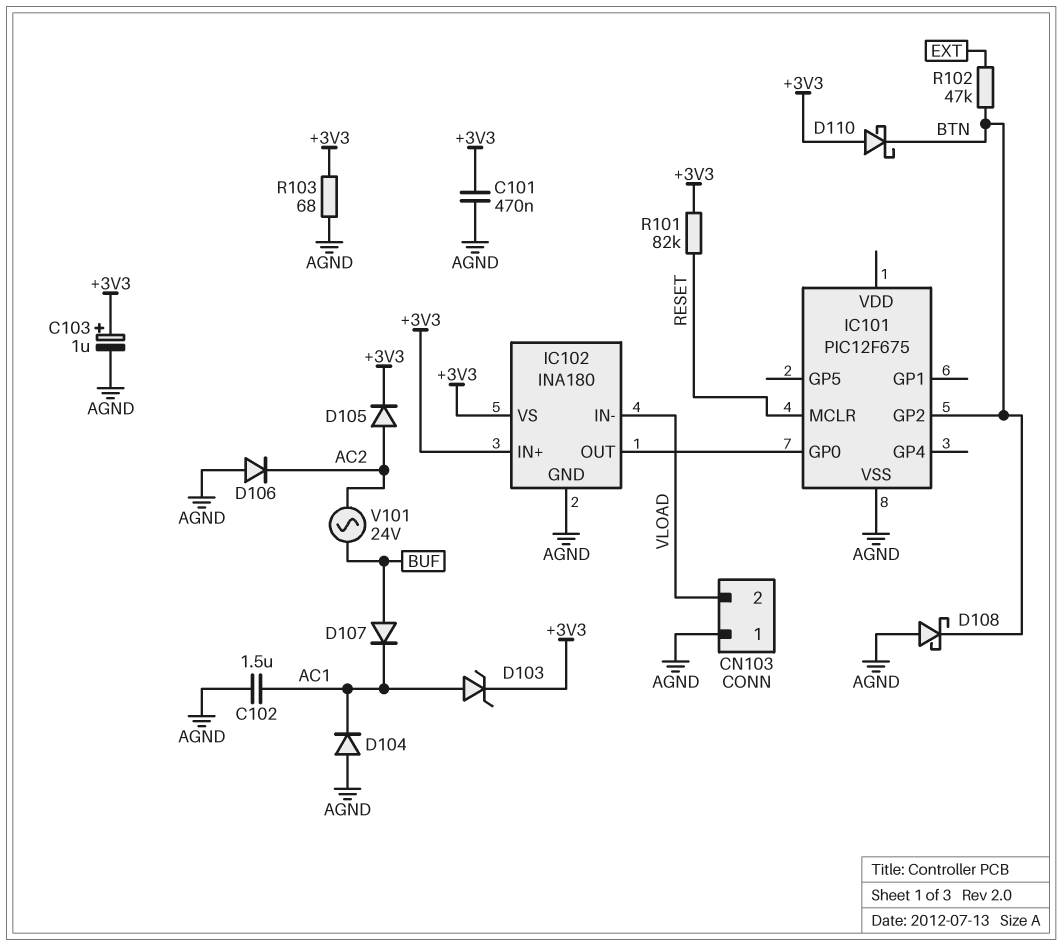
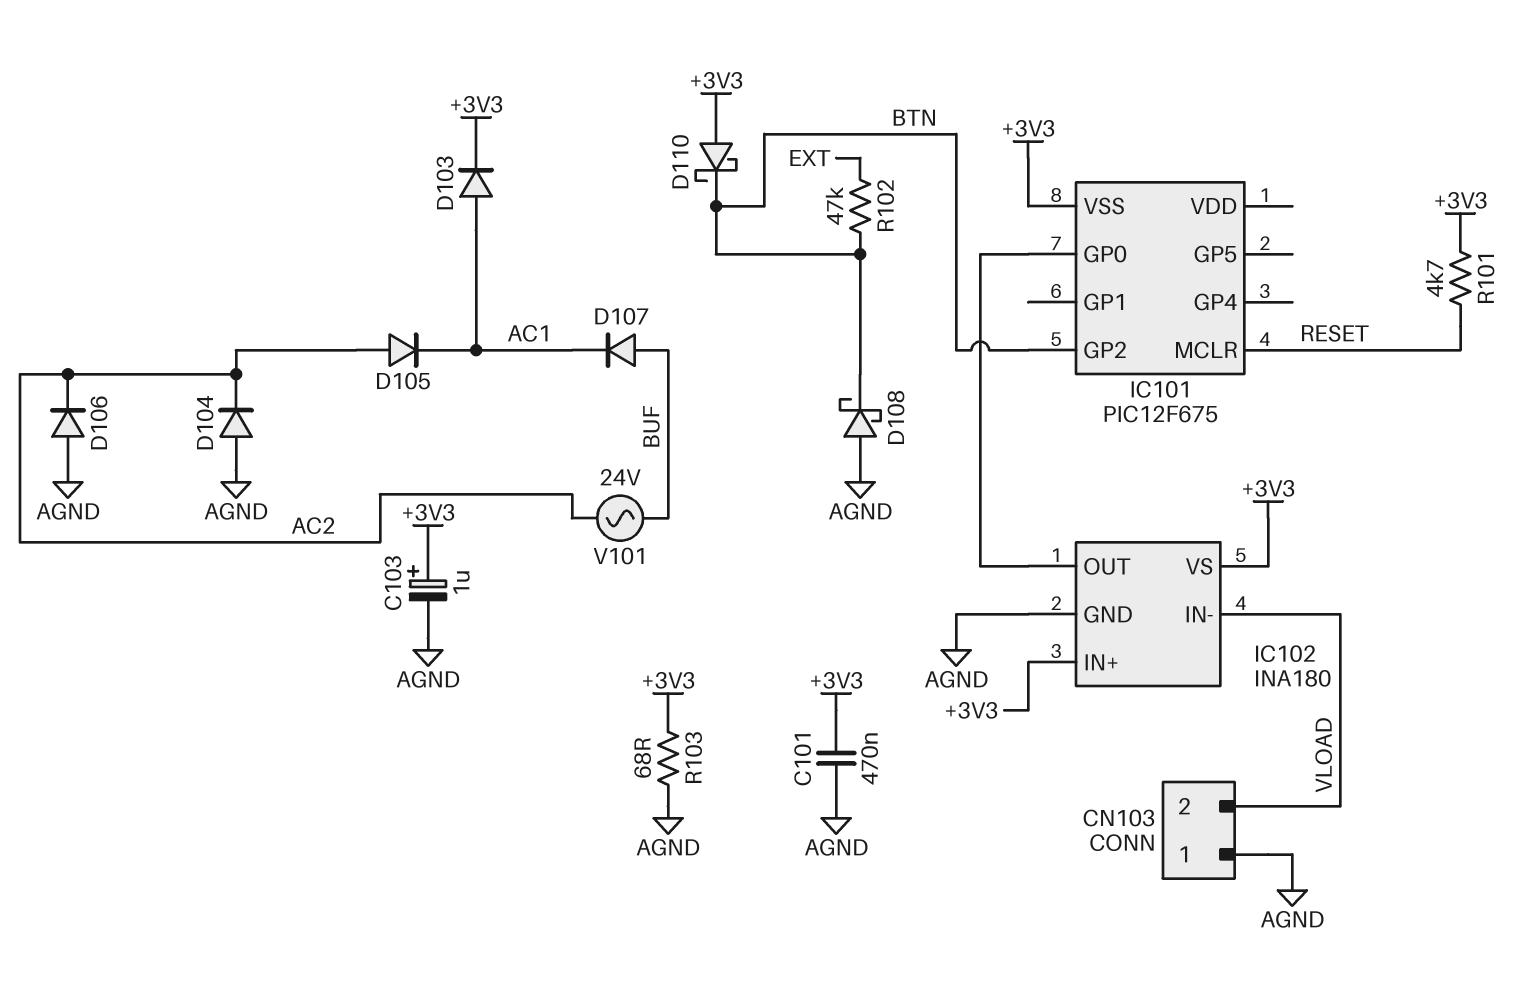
C102: 1.5uF (AC1, AGND) -> none
D103: zener (A AC1, K +3V3) -> diode (A AC1, K +3V3)
D104: diode (A AGND, K AC1) -> diode (A AGND, K AC2)
D105: diode (A AC2, K +3V3) -> diode (A AC2, K AC1)
IC101 pin VSS: AGND -> +3V3
R101: 82k (+3V3, RESET) -> 4.7k (+3V3, RESET)

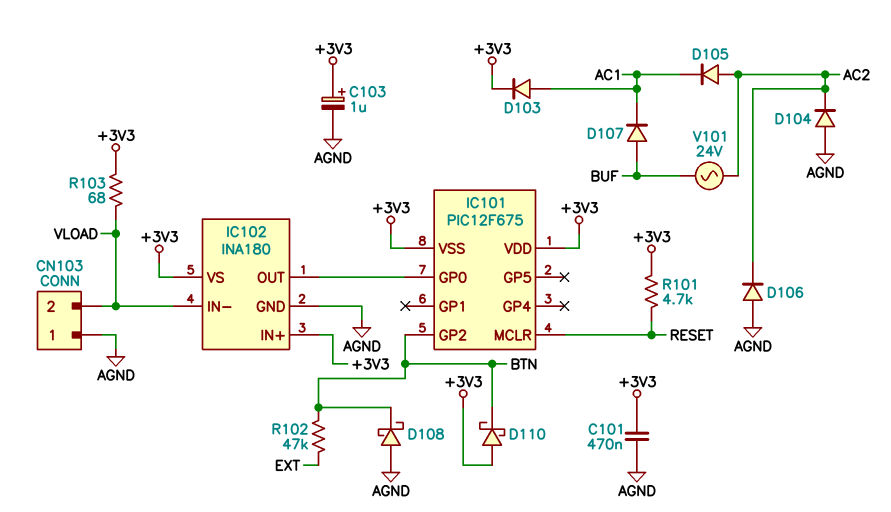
IC101 pin VDD: none -> +3V3
R103: 68 (+3V3, AGND) -> 68 (+3V3, VLOAD)

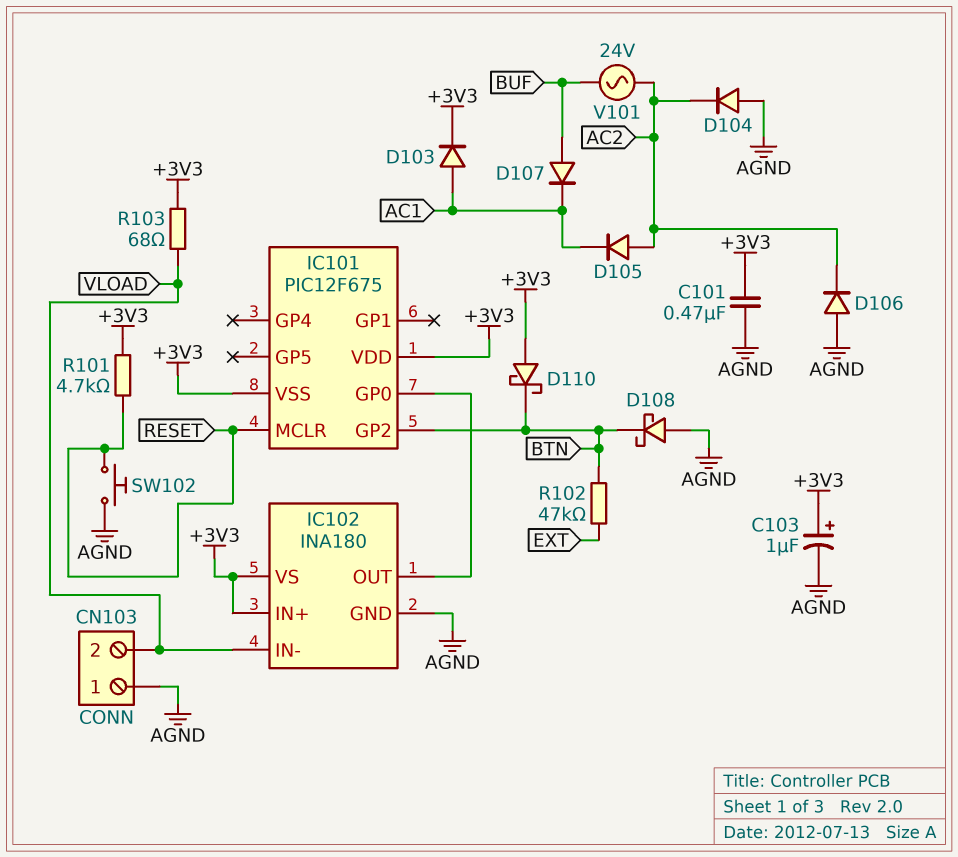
SW102: none -> button (AGND, RESET)

